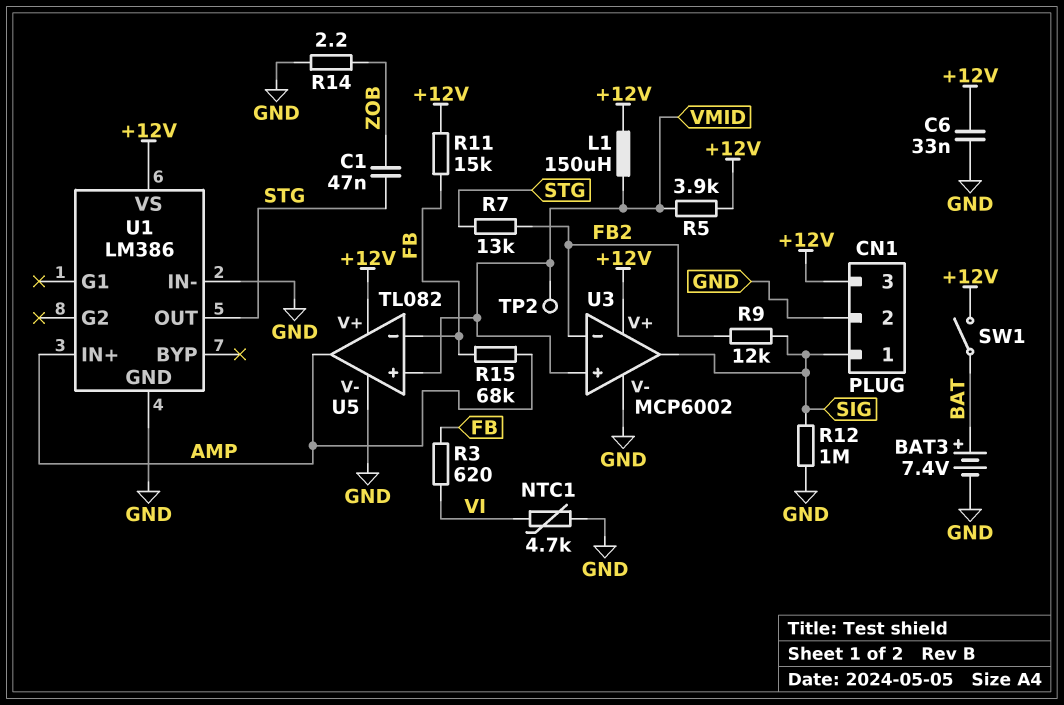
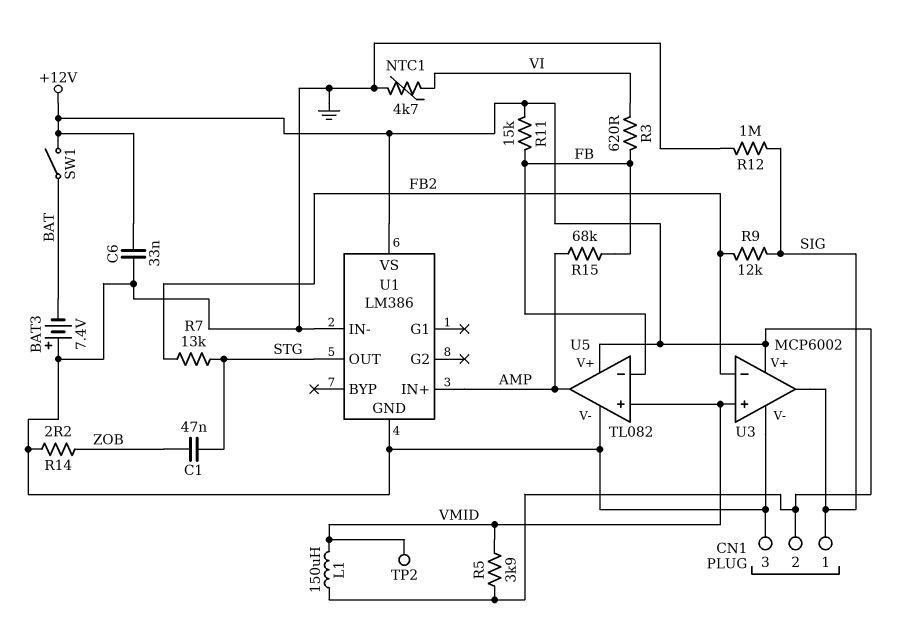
BAT3: 7.4V (plus BAT, minus GND) -> 7.4V (plus GND, minus BAT)
CN1 pin 2: GND -> +12V
CN1 pin 3: +12V -> GND

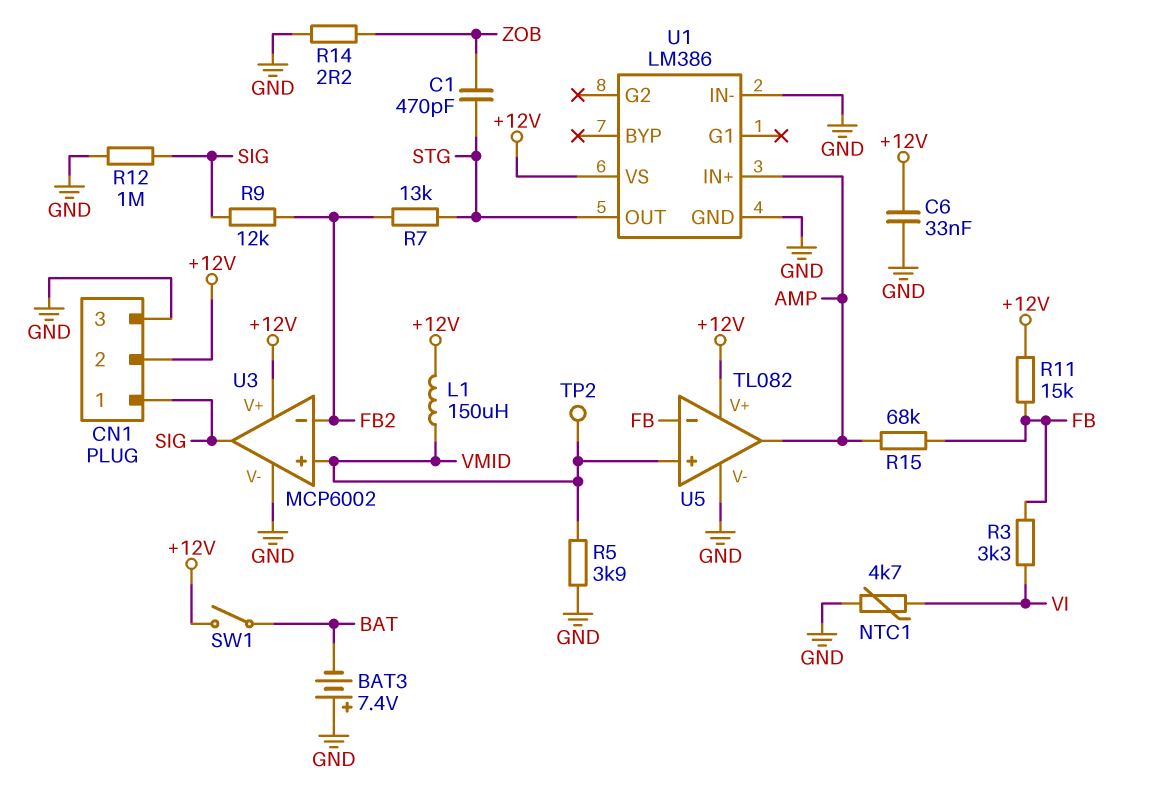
C1: 47nF (STG, ZOB) -> 470pF (STG, ZOB)
R3: 620 (FB, VI) -> 3.3k (FB, VI)
R5: 3.9k (+12V, VMID) -> 3.9k (GND, VMID)

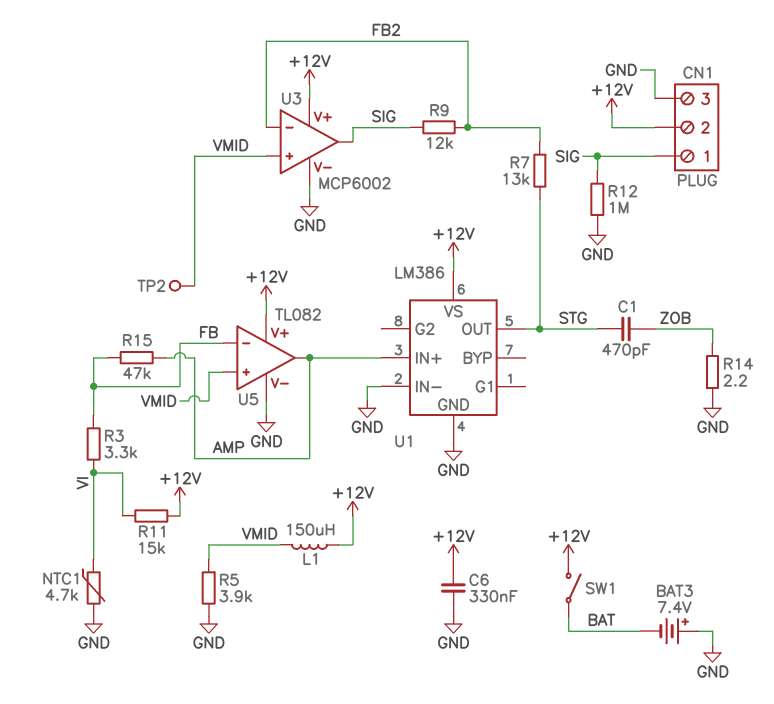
C6: 33nF (+12V, GND) -> 330nF (+12V, GND)
R11: 15k (+12V, FB) -> 15k (+12V, VI)
R15: 68k (AMP, FB) -> 47k (AMP, FB)

